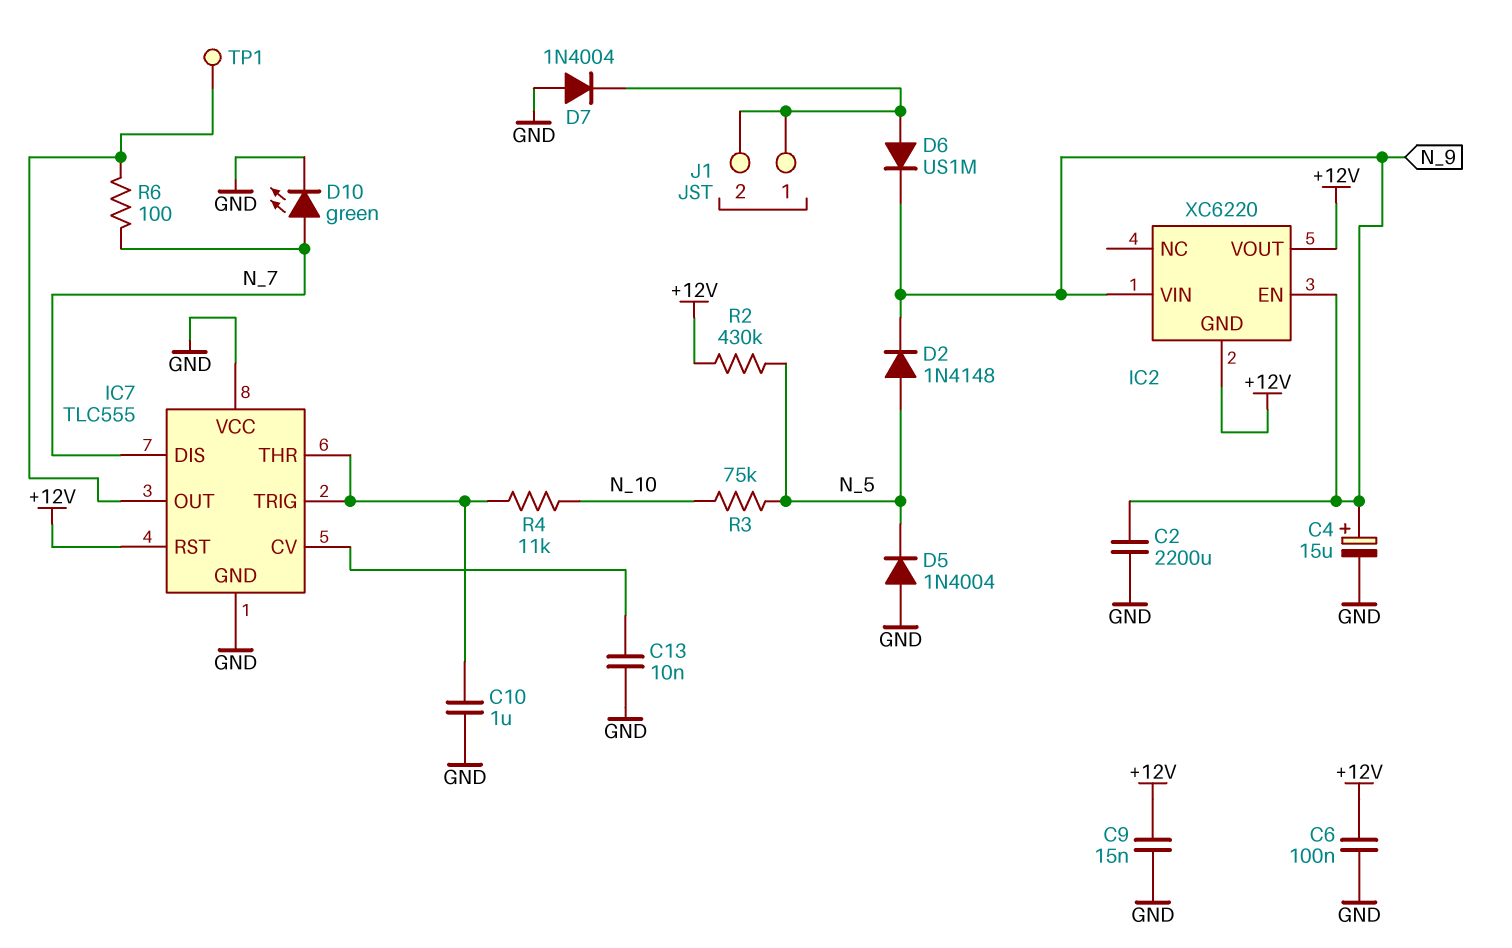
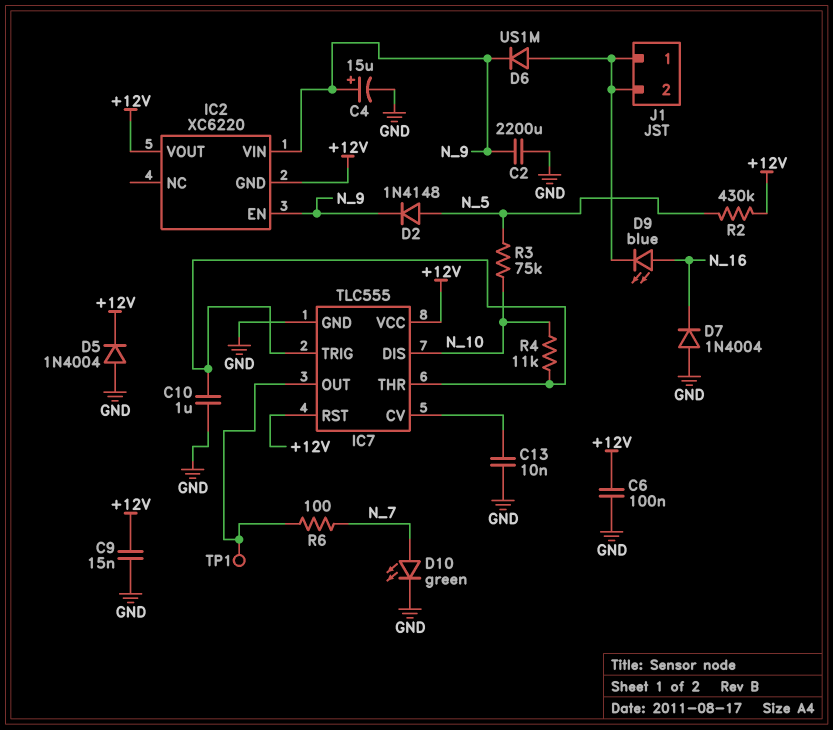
D5: diode 1N4004 (A GND, K N_5) -> diode 1N4004 (A GND, K +12V)
D7: diode 1N4004 (A GND, K J1/1) -> diode 1N4004 (A GND, K N_16)
D9: none -> LED blue (A N_16, K J1/1)
IC7 pin DIS: N_7 -> N_10
IC7 pin VCC: GND -> +12V

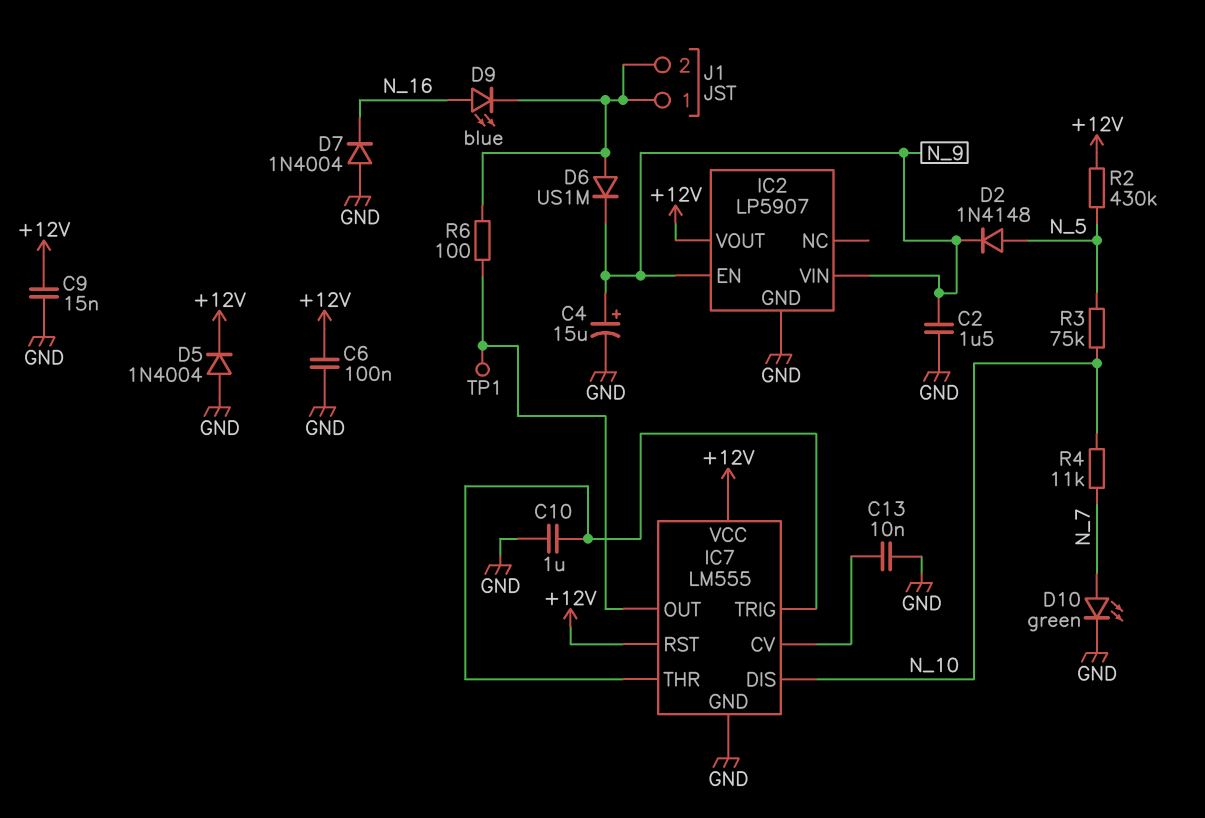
C2: 2200uF (GND, N_9) -> 1.5uF (GND, N_9)
IC2: XC6220 -> LP5907
IC2 pin GND: +12V -> GND
IC7: TLC555 -> LM555
R4: 11k (IC7/THR, N_10) -> 11k (N_7, N_10)
R6: 100 (IC7/OUT, N_7) -> 100 (IC7/OUT, J1/1)

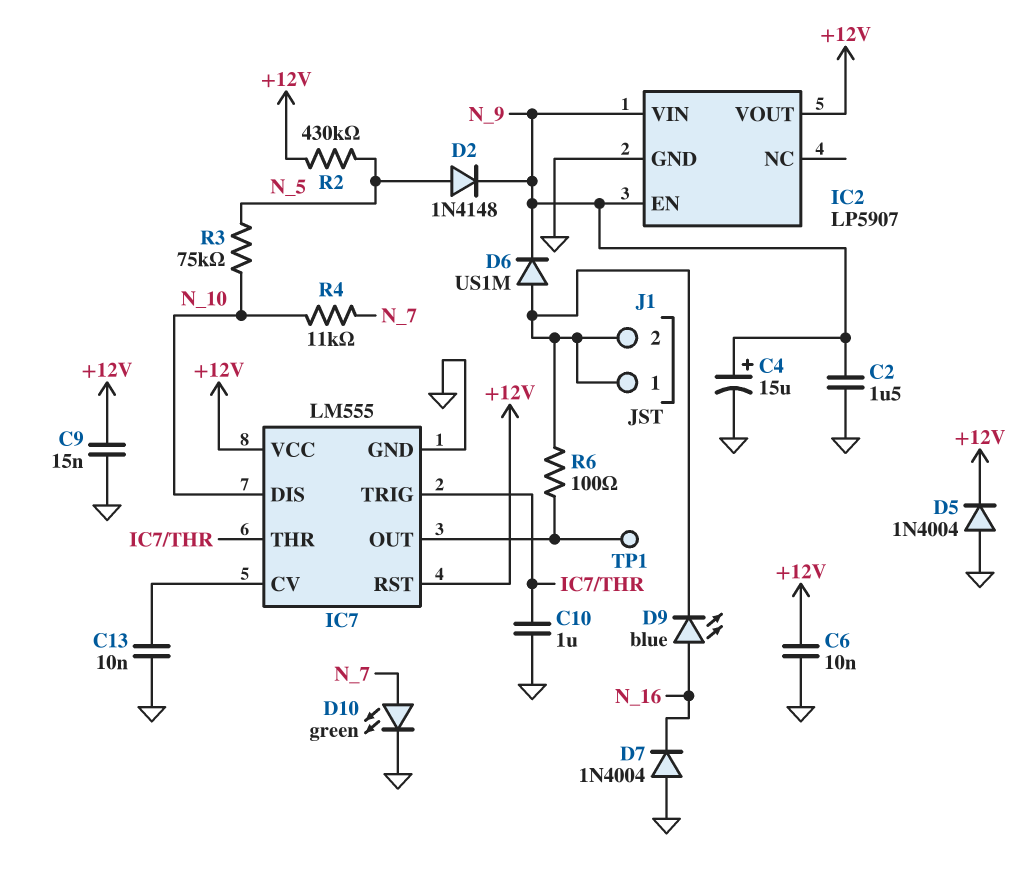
C6: 100nF (+12V, GND) -> 10nF (+12V, GND)

